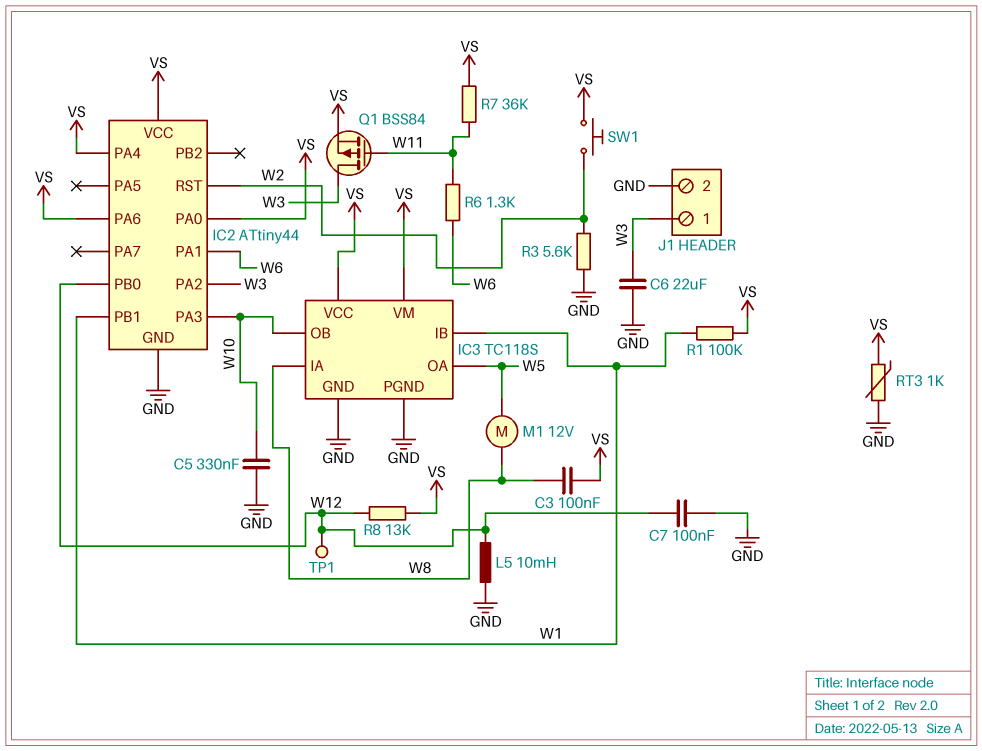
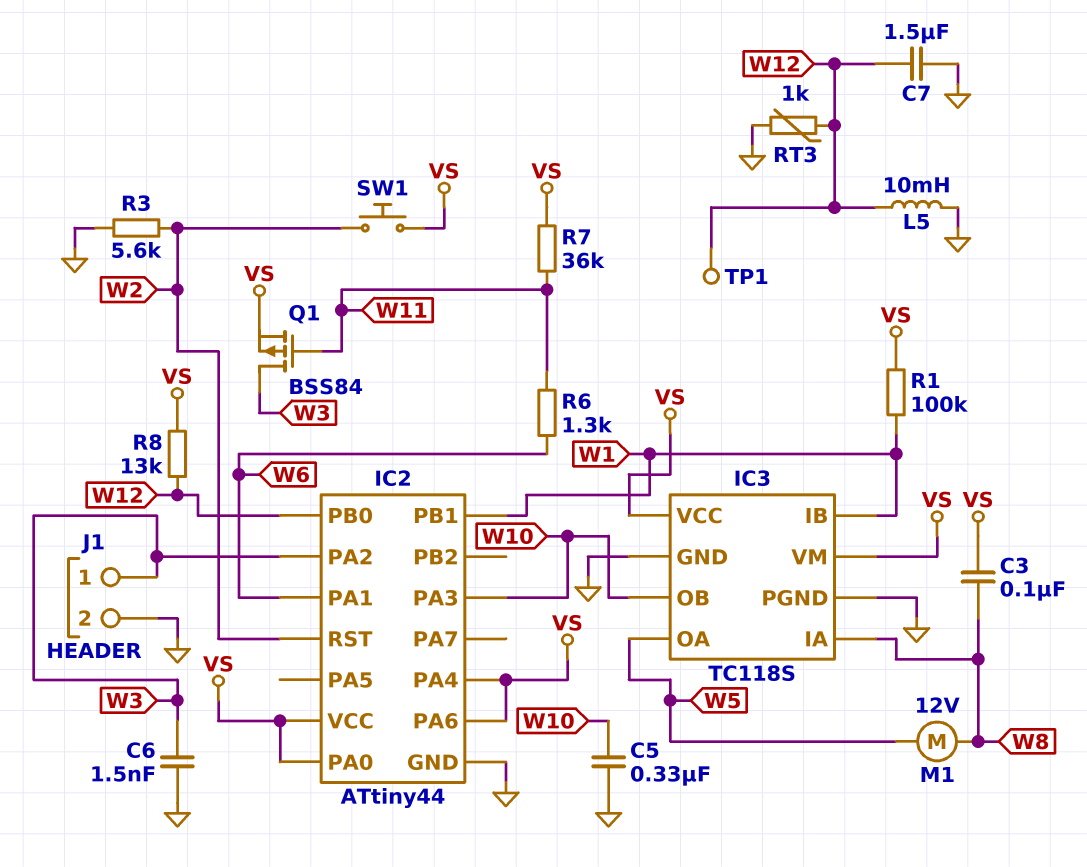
C6: 22uF (GND, W3) -> 1.5nF (GND, W3)
C7: 100nF (GND, W12) -> 1.5uF (GND, W12)
RT3: 1k (GND, VS) -> 1k (GND, W12)

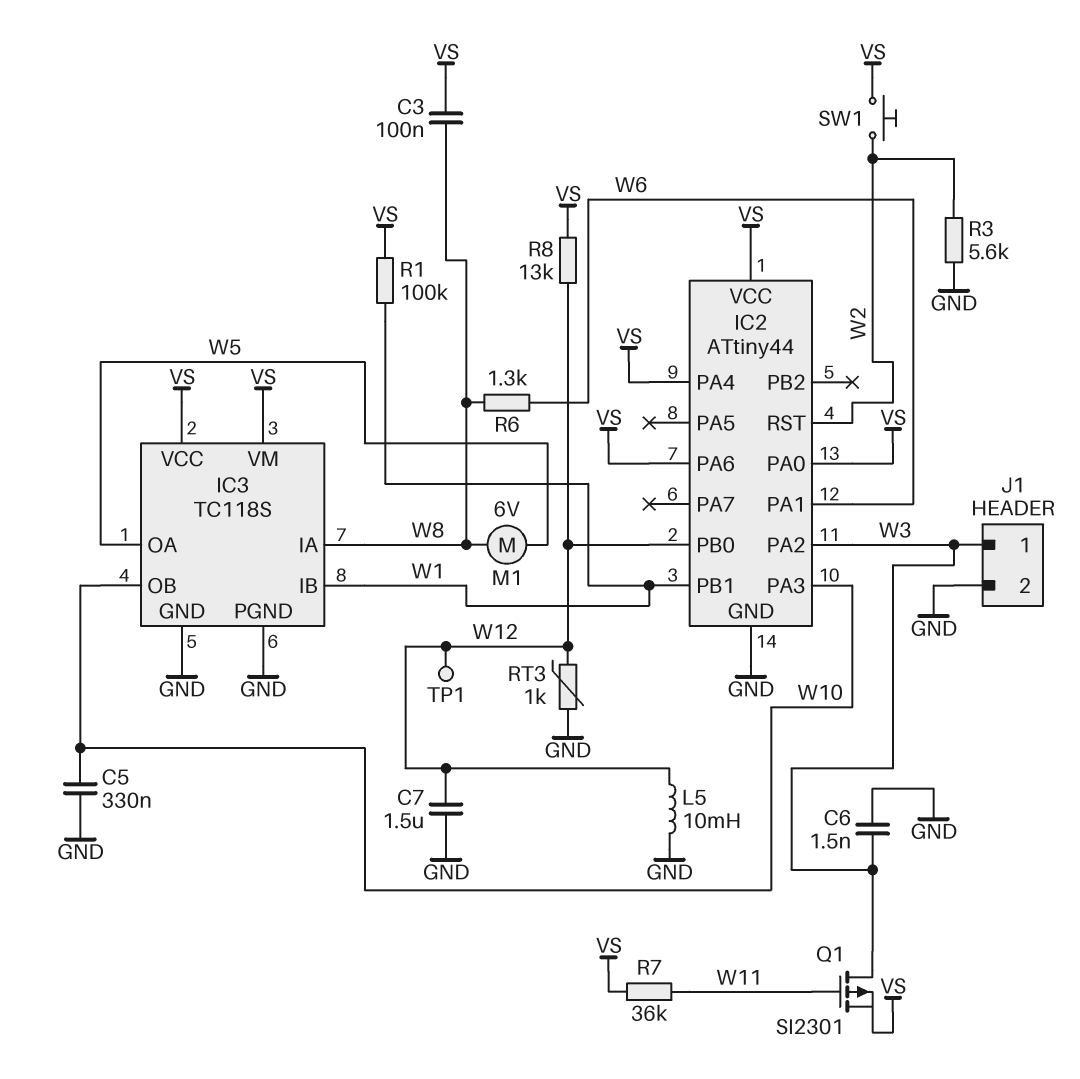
M1: motor 12V (W5, W8) -> motor 6V (W5, W8)
Q1: PMOS BSS84 (G W11, D W3, S VS) -> PMOS SI2301 (G W11, D W3, S VS)
R6: 1.3k (W6, W11) -> 1.3k (W6, W8)

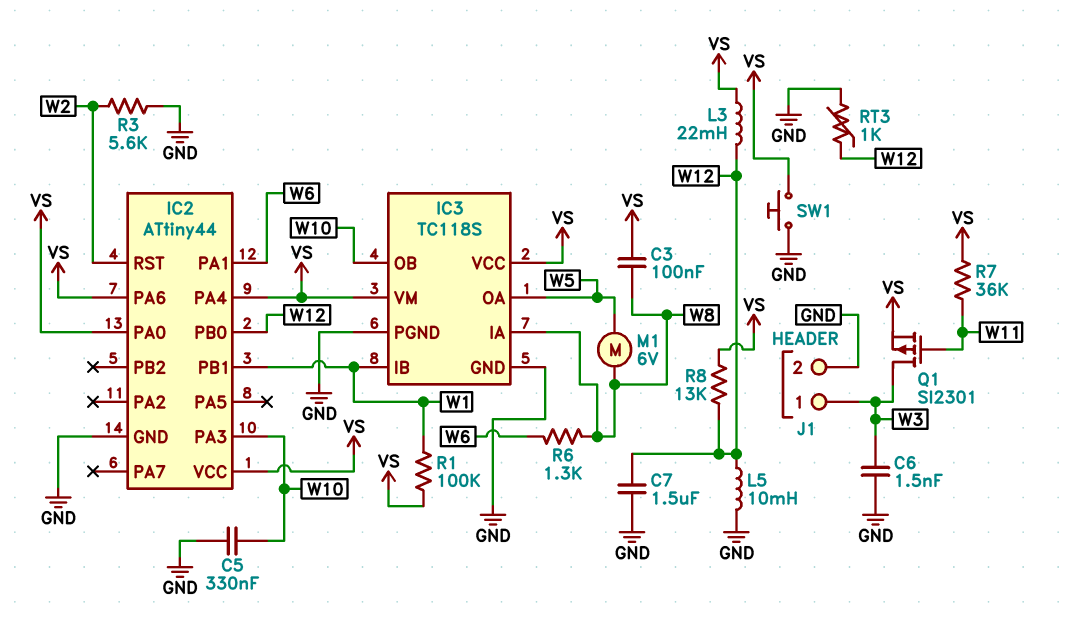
IC2 pin PA2: W3 -> none
L3: none -> 22mH (VS, W12)
SW1: button (VS, W2) -> button (GND, VS)
TP1: test point (W12) -> none

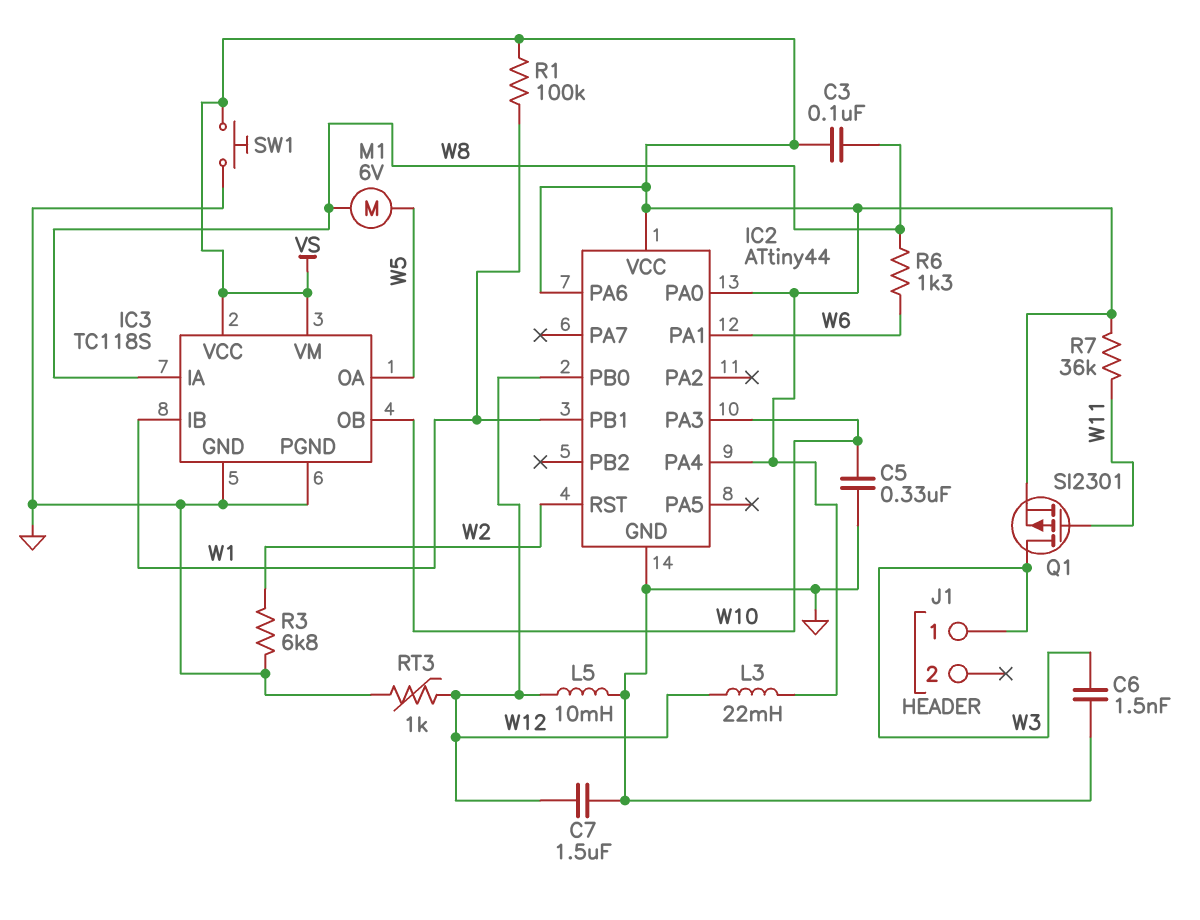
J1 pin 2: GND -> none
R3: 5.6k (GND, W2) -> 6.8k (GND, W2)
R8: 13k (VS, W12) -> none

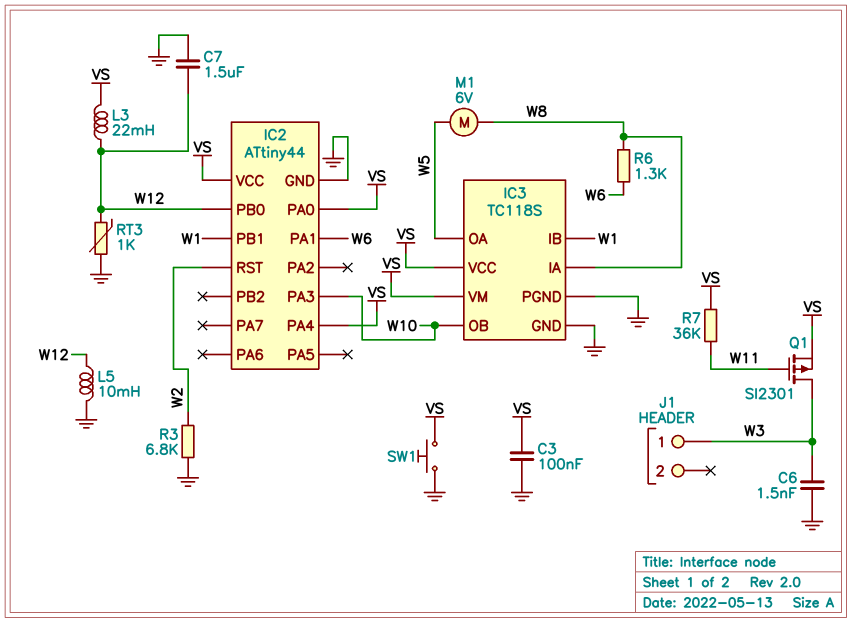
C3: 100nF (VS, W8) -> 100nF (GND, VS)
C5: 330nF (GND, W10) -> none
IC2 pin PA6: VS -> none
R1: 100k (VS, W1) -> none

